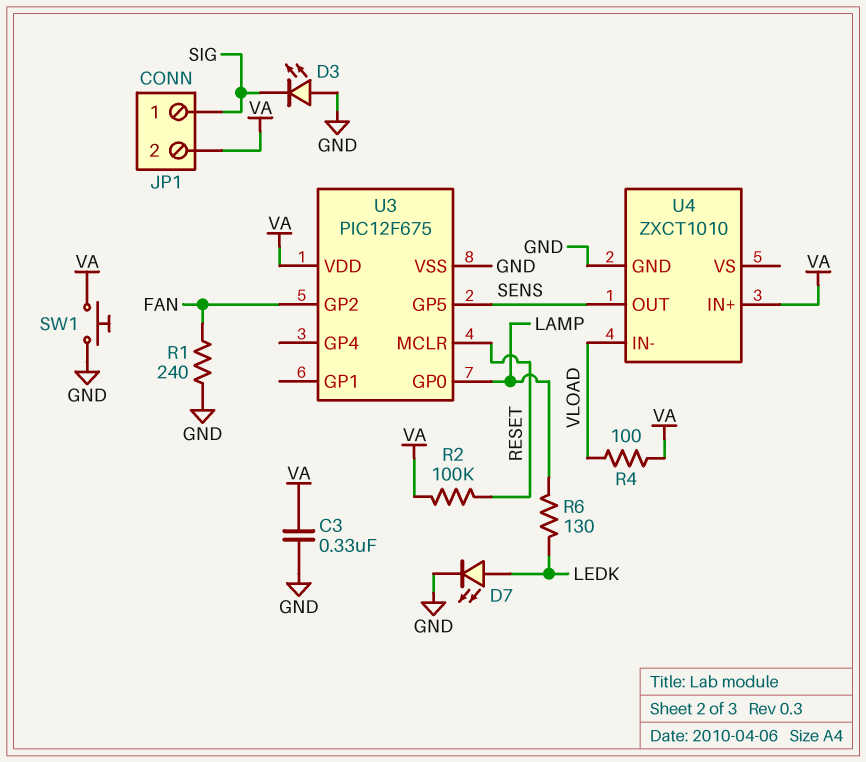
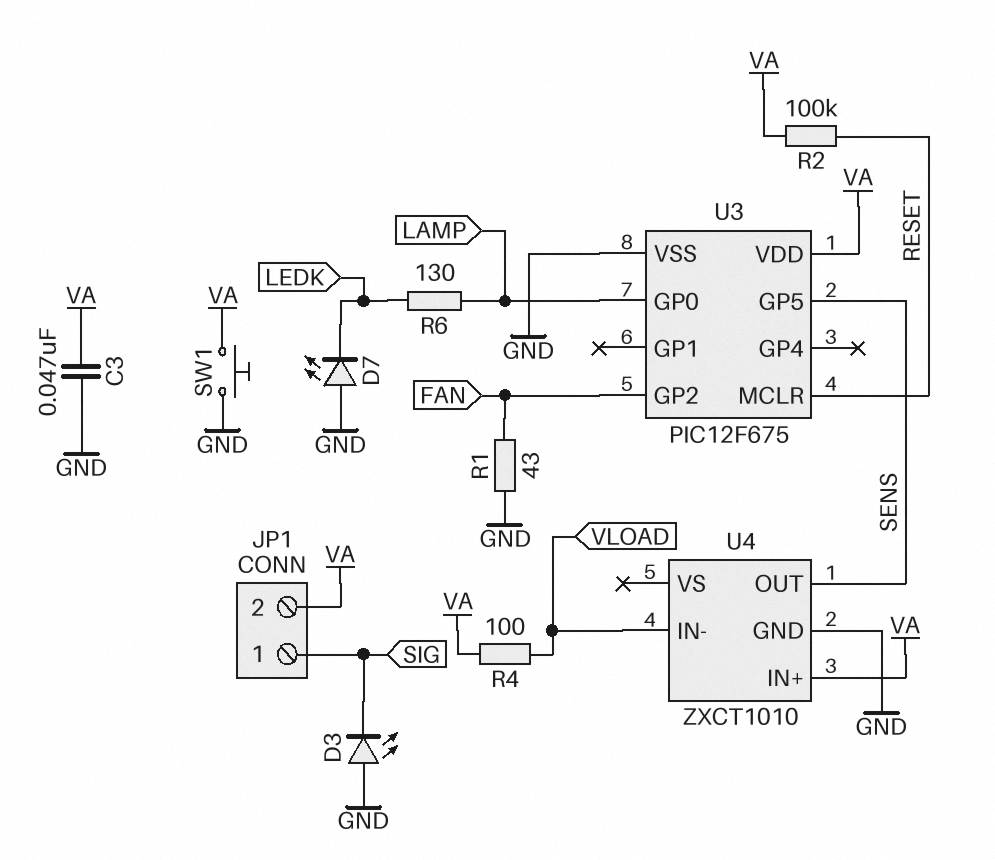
C3: 330nF (GND, VA) -> 47nF (GND, VA)
D7: LED (A LEDK, K GND) -> LED (A GND, K LEDK)
R1: 240 (FAN, GND) -> 43 (FAN, GND)

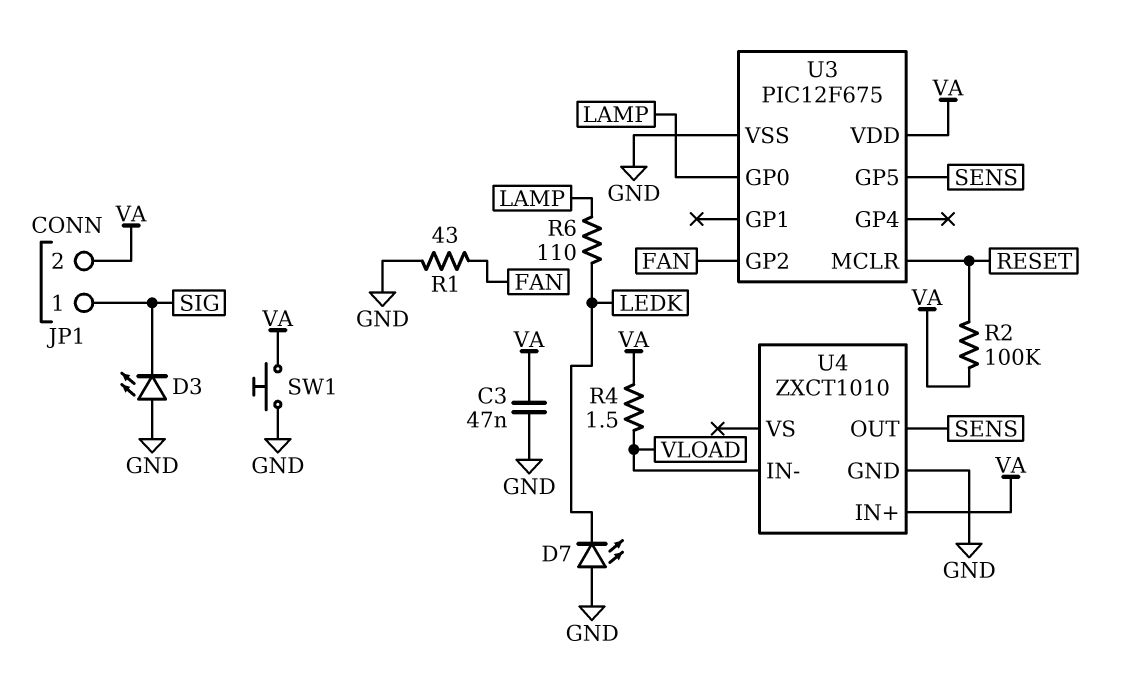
R4: 100 (VA, VLOAD) -> 1.5 (VA, VLOAD)
R6: 130 (LAMP, LEDK) -> 110 (LAMP, LEDK)

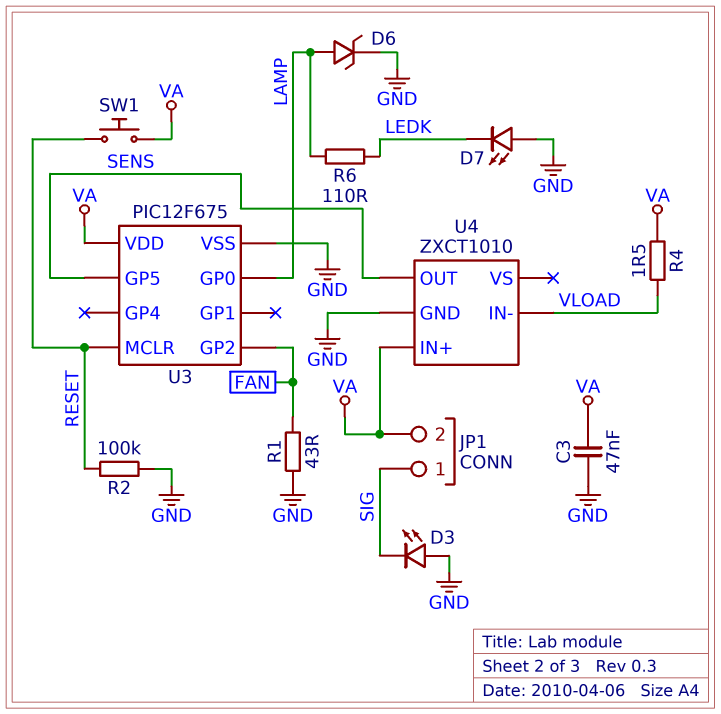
D6: none -> zener (A LAMP, K GND)
R2: 100k (RESET, VA) -> 100k (GND, RESET)
SW1: button (GND, VA) -> button (RESET, VA)

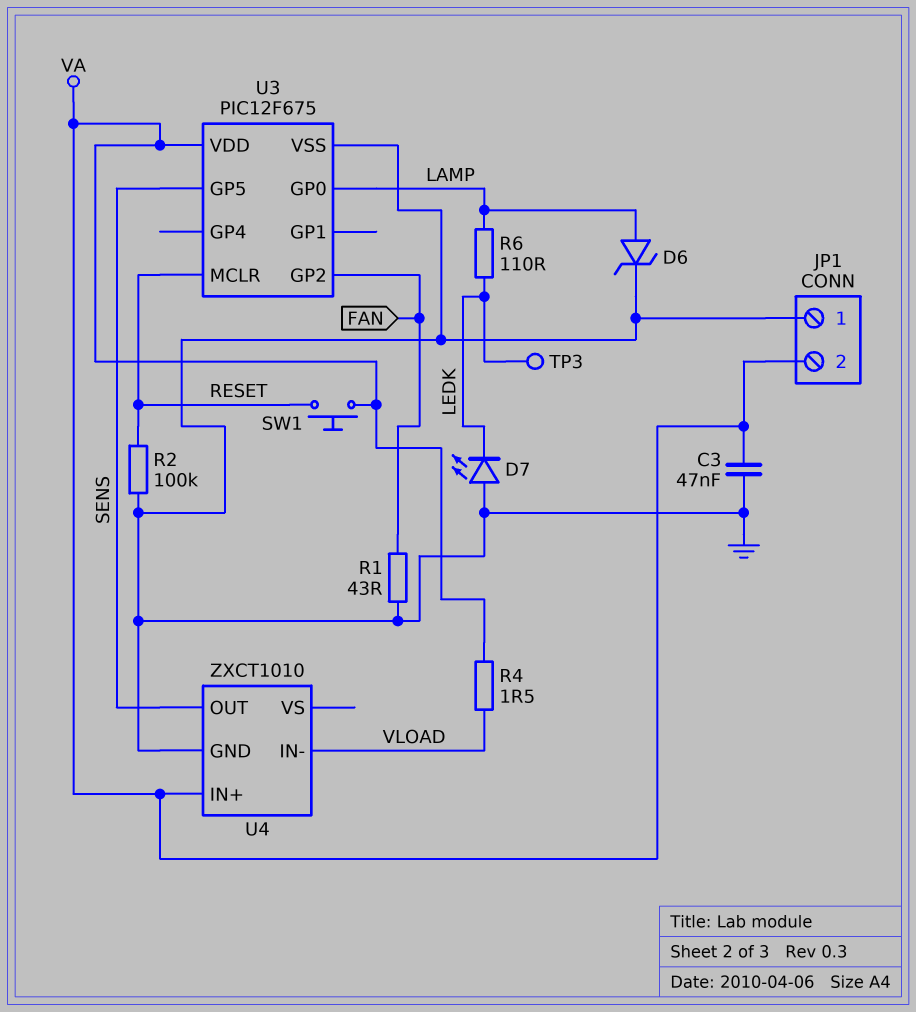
D3: LED (A GND, K SIG) -> none
JP1 pin 1: SIG -> GND
TP3: none -> test point (LEDK)

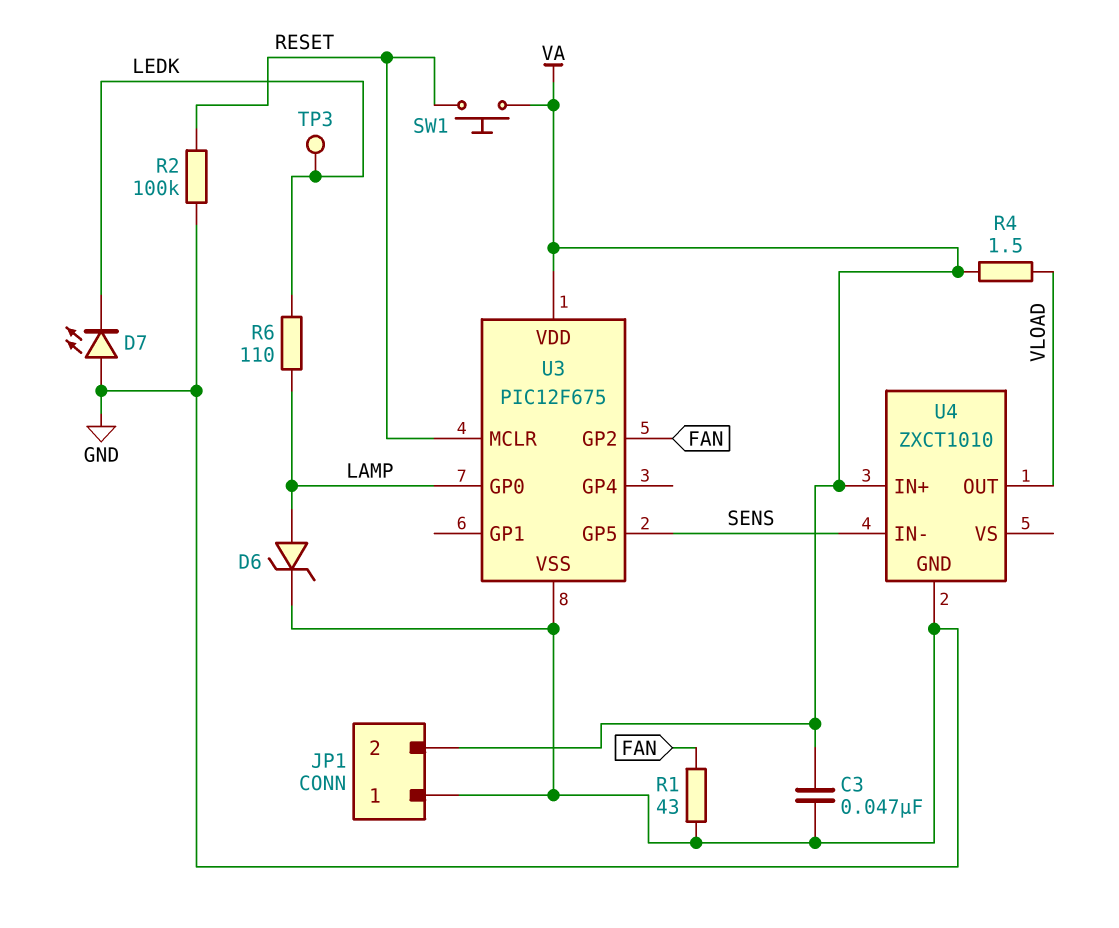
U4 pin IN-: VLOAD -> SENS
U4 pin OUT: SENS -> VLOAD

